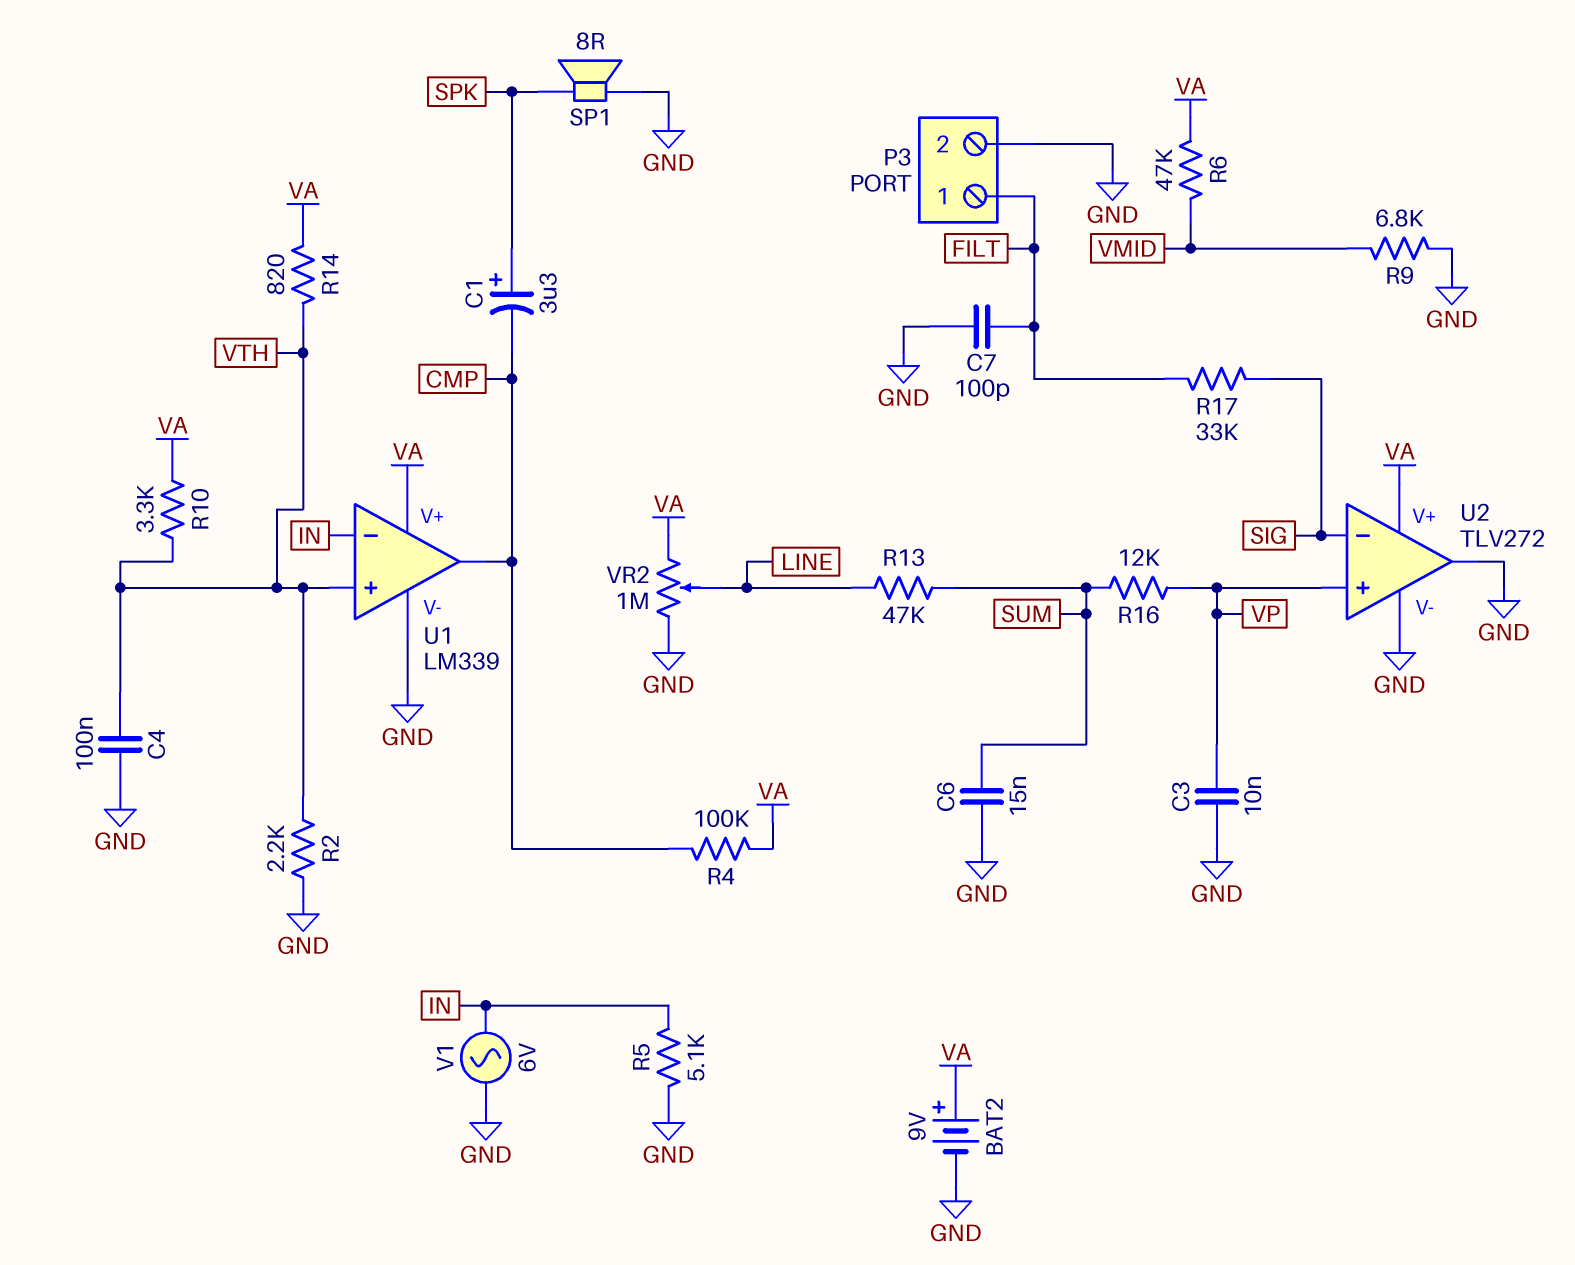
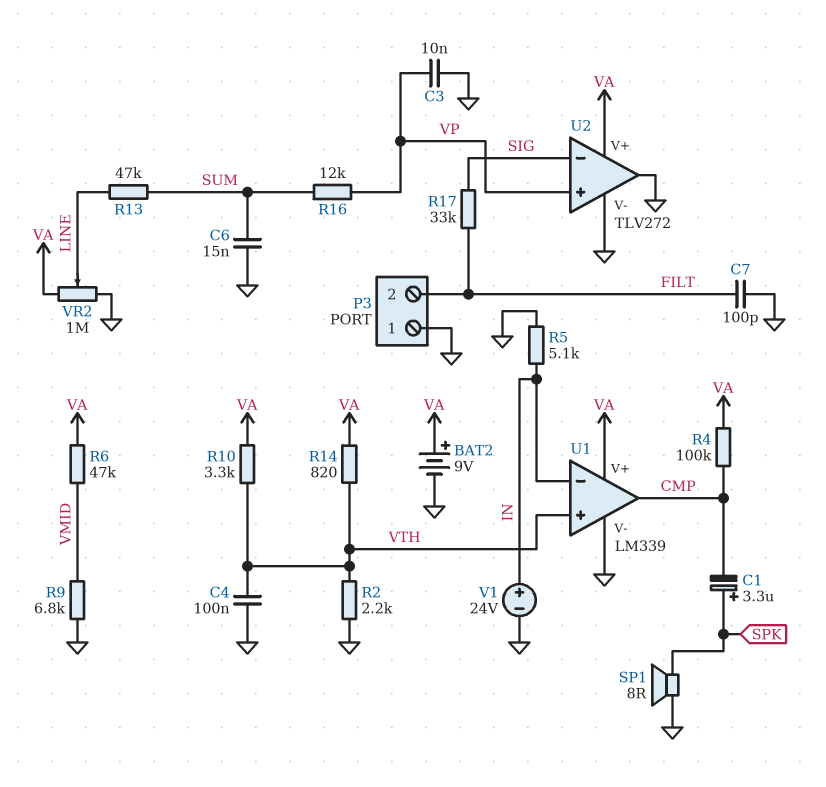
P3 pin 1: FILT -> GND
P3 pin 2: GND -> FILT
V1: AC 6V (GND, IN) -> 24V (plus IN, minus GND)

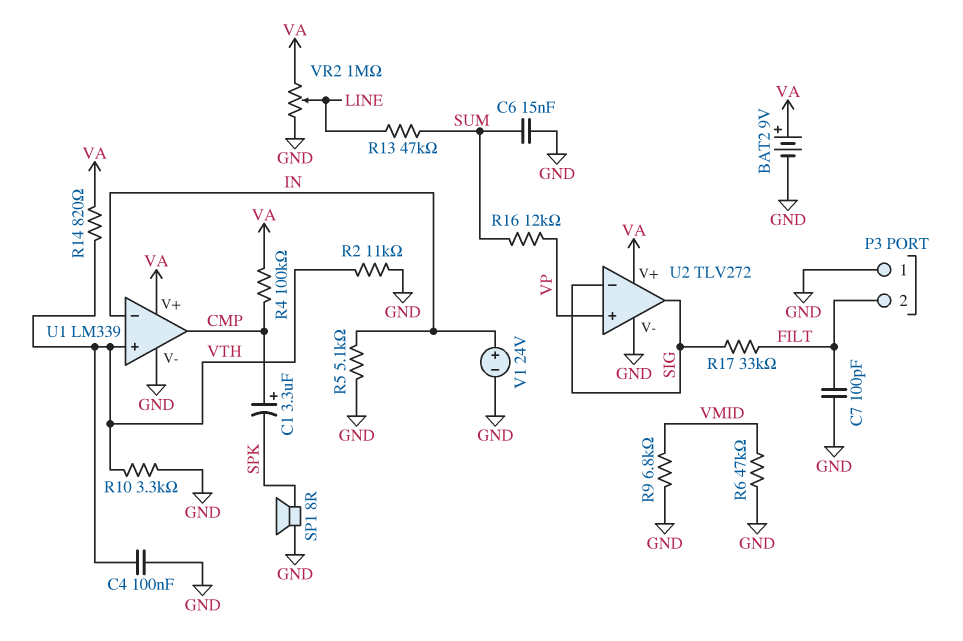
C1: 3.3uF (plus SPK, minus CMP) -> 3.3uF (plus CMP, minus SPK)
C3: 10nF (GND, VP) -> none
R2: 2.2k (GND, VTH) -> 11k (GND, VTH)
R6: 47k (VA, VMID) -> 47k (GND, VMID)
R10: 3.3k (VA, VTH) -> 3.3k (GND, VTH)
U2 pin out: GND -> SIG

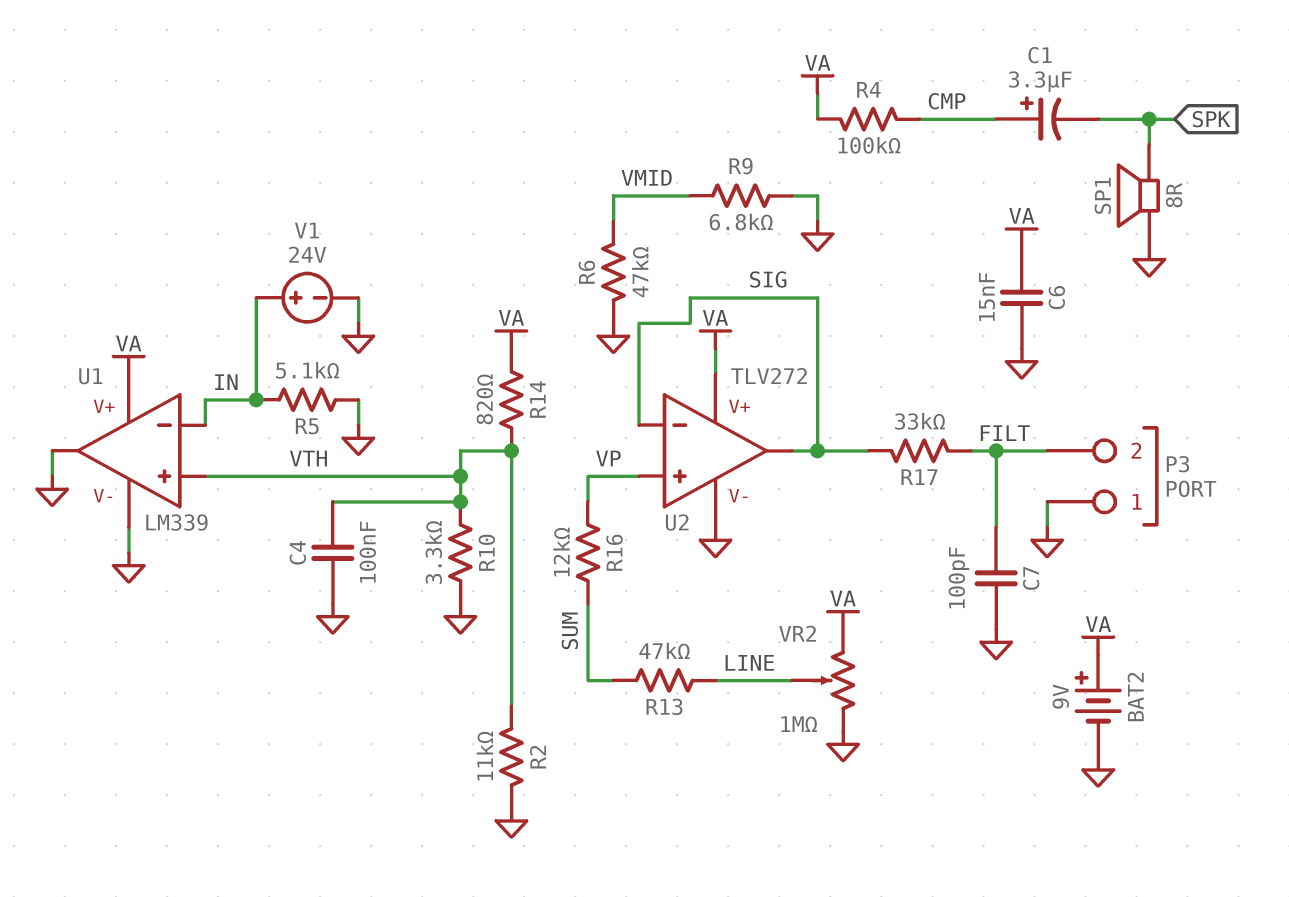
C6: 15nF (GND, SUM) -> 15nF (GND, VA)
U1 pin out: CMP -> GND

